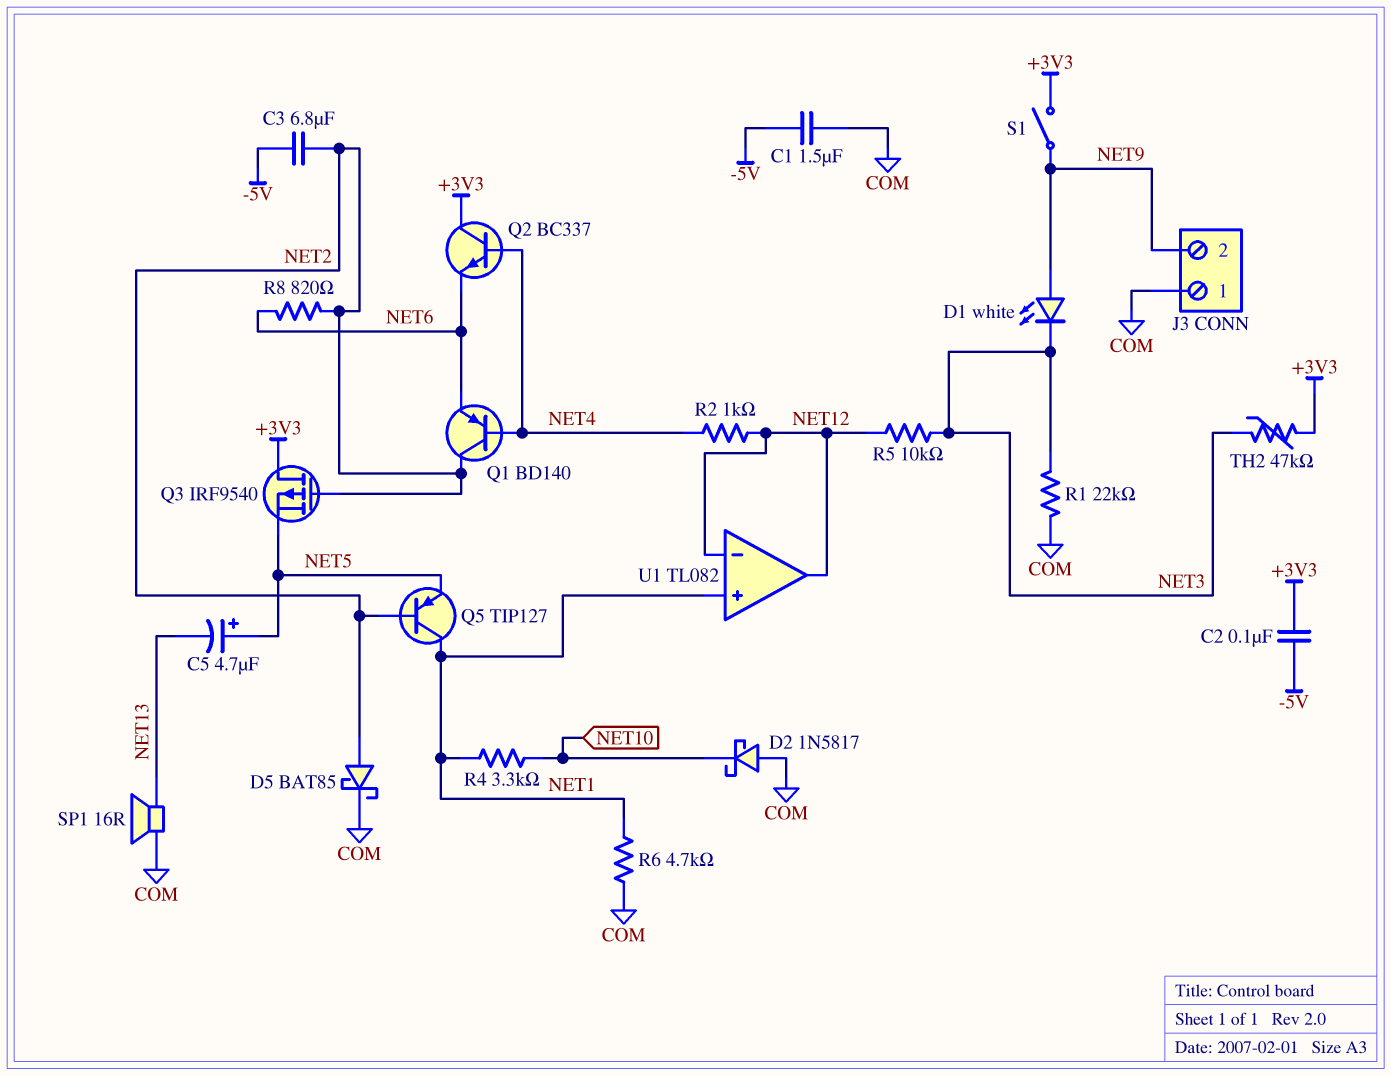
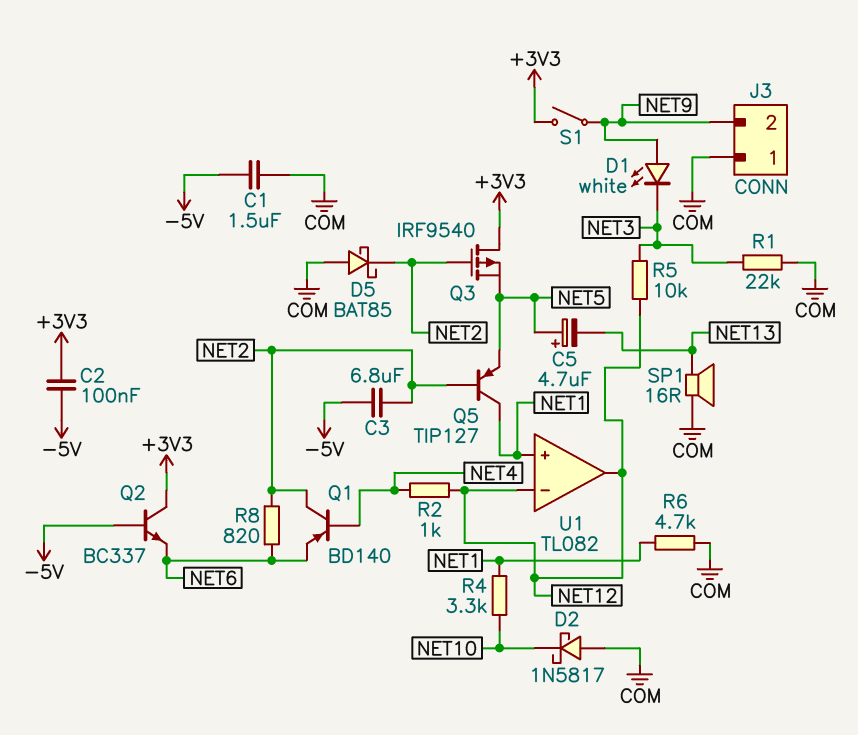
D5: schottky BAT85 (A NET2, K COM) -> schottky BAT85 (A COM, K NET2)
Q2: NPN BC337 (B NET4, C +3V3, E NET6) -> NPN BC337 (B -5V, C +3V3, E NET6)
TH2: 47k (+3V3, NET3) -> none

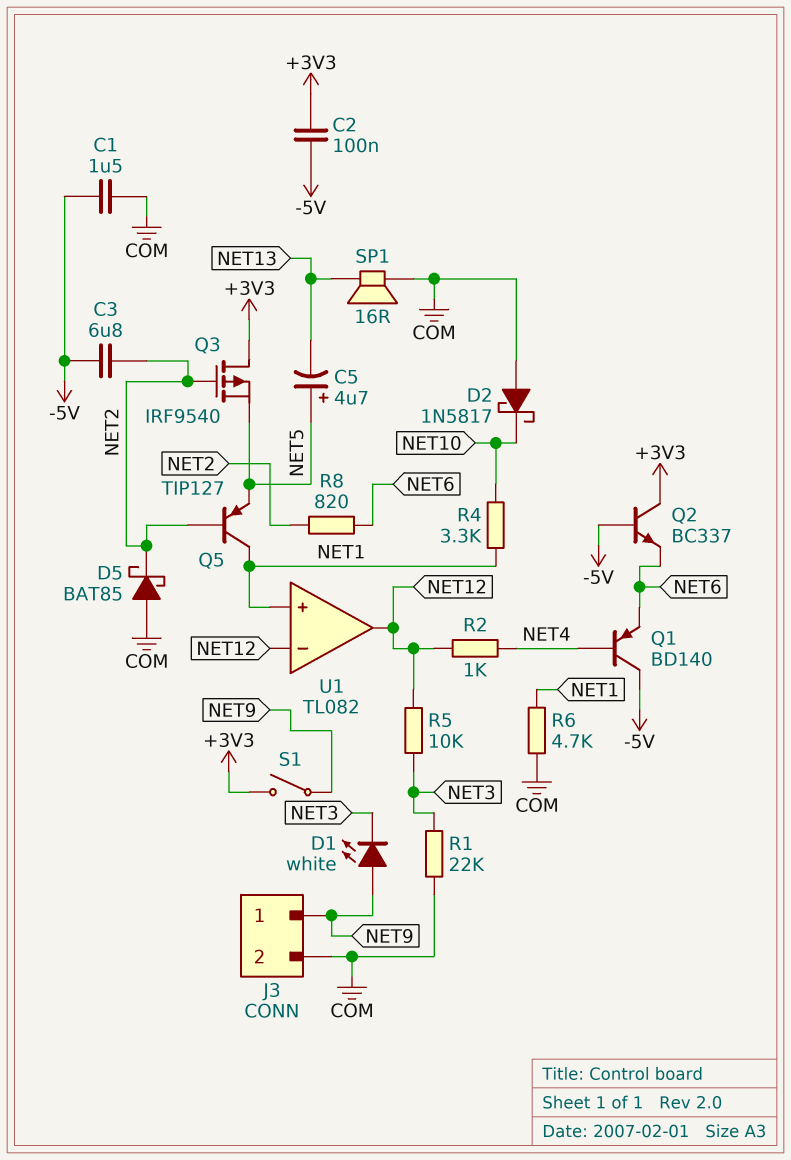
J3 pin 1: COM -> NET9
J3 pin 2: NET9 -> COM
Q1: PNP BD140 (B NET4, C NET2, E NET6) -> PNP BD140 (B NET4, C -5V, E NET6)

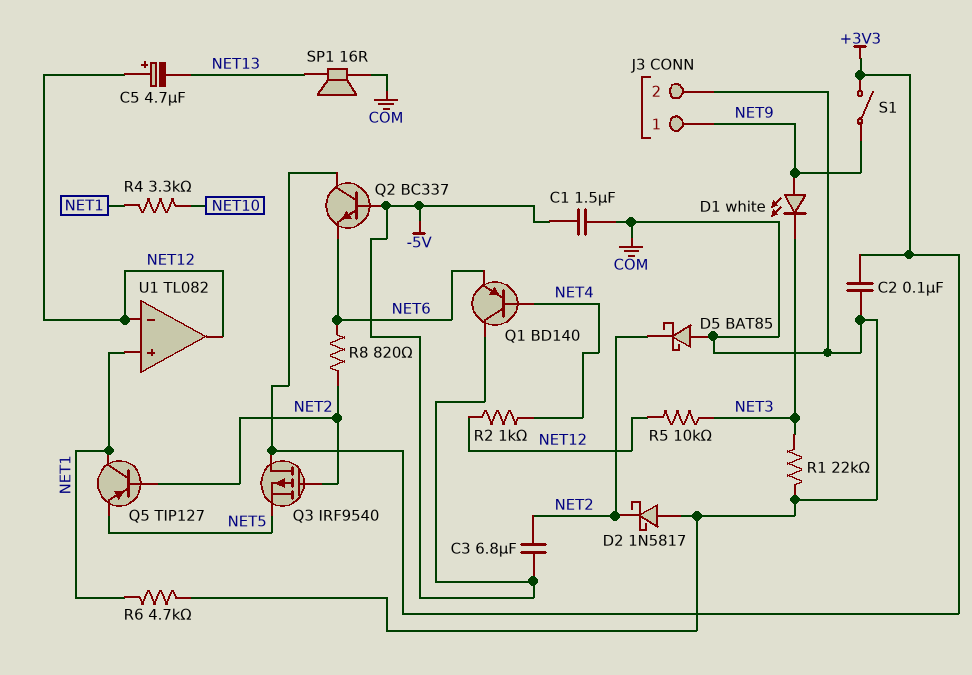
C2: 100nF (+3V3, -5V) -> 100nF (+3V3, COM)
C5: 4.7uF (plus NET5, minus NET13) -> 4.7uF (plus NET12, minus NET13)
D2: schottky 1N5817 (A COM, K NET10) -> schottky 1N5817 (A COM, K NET2)

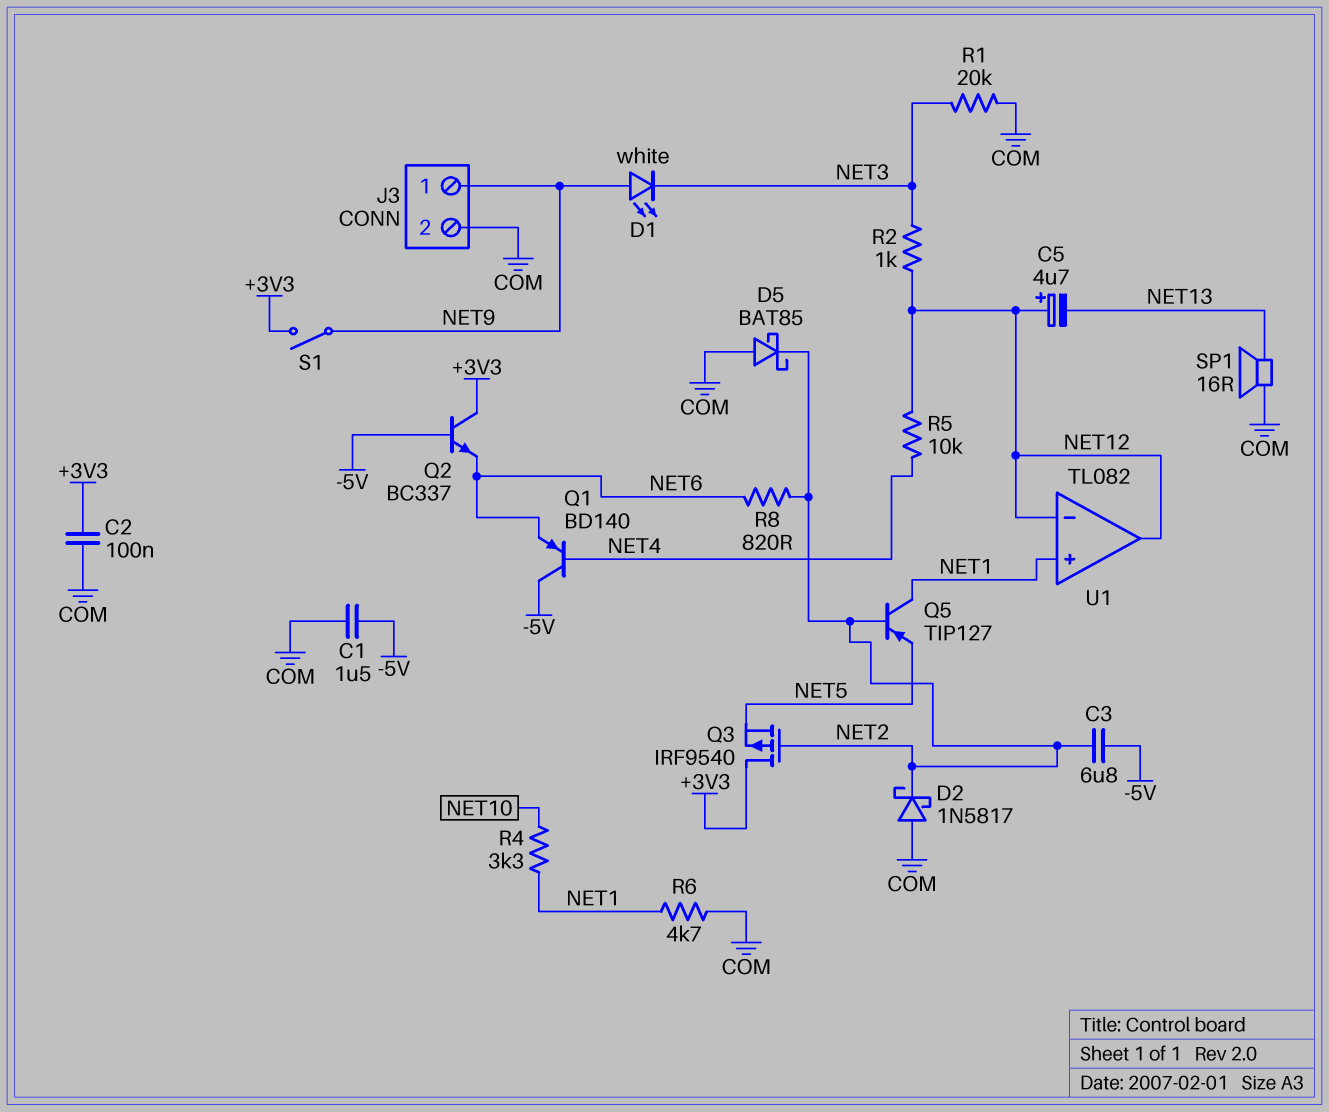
R1: 22k (COM, NET3) -> 20k (COM, NET3)
R2: 1k (NET4, NET12) -> 1k (NET3, NET12)
R5: 10k (NET3, NET12) -> 10k (NET4, NET12)

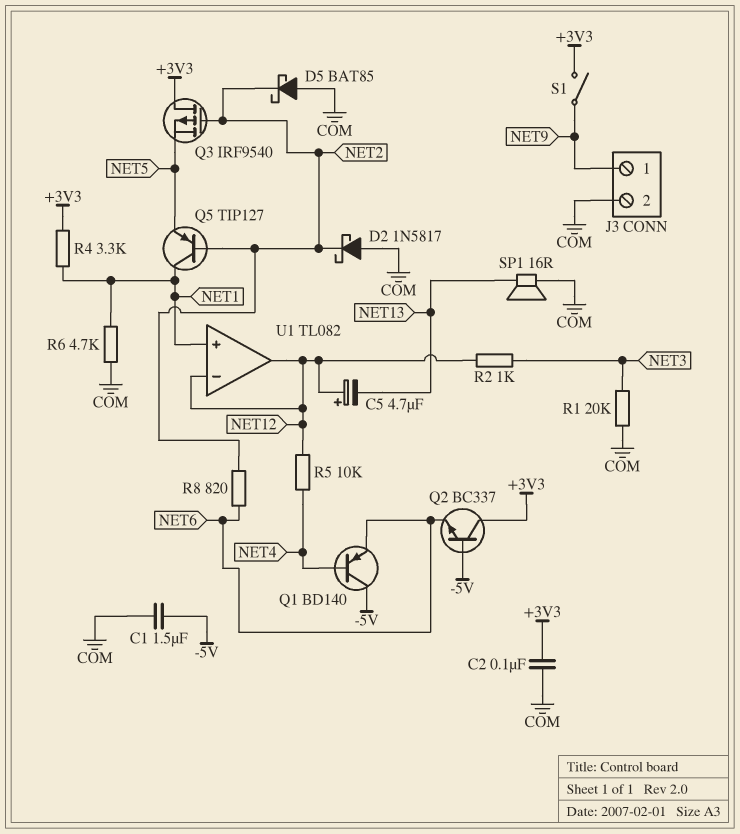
C3: 6.8uF (-5V, NET2) -> none
D1: LED white (A NET9, K NET3) -> none
R4: 3.3k (NET1, NET10) -> 3.3k (+3V3, NET1)

